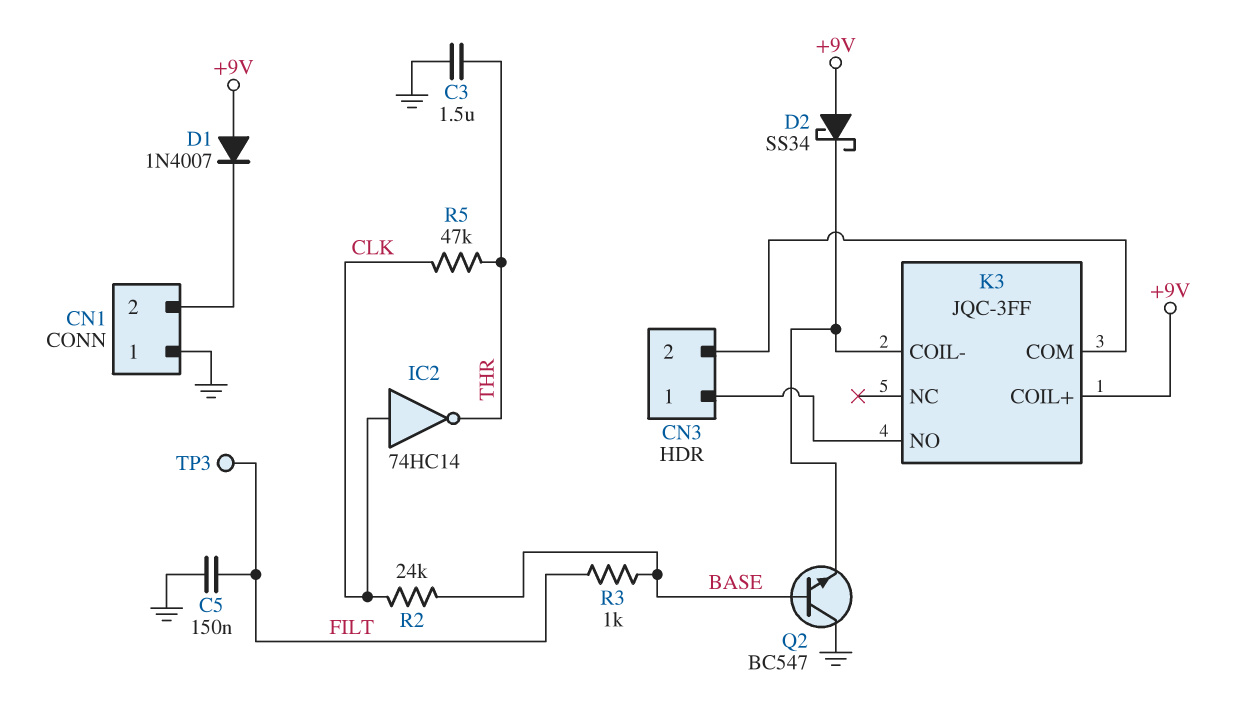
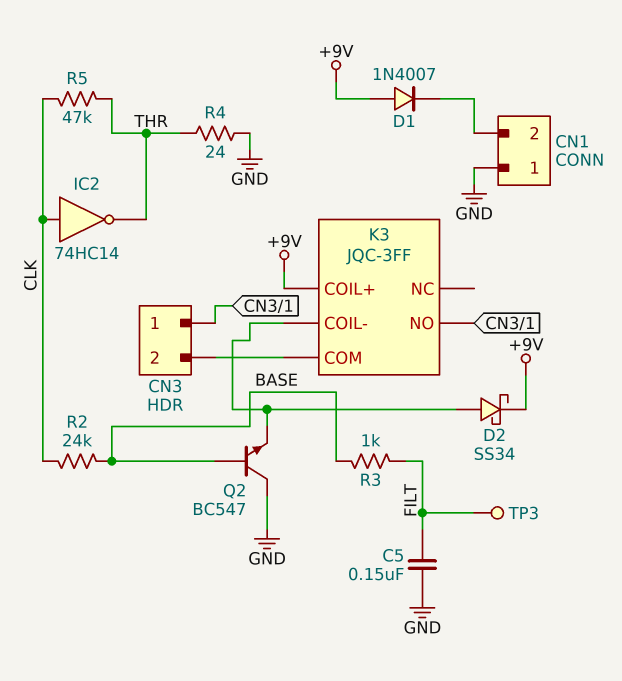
C3: 1.5uF (GND, THR) -> none
D2: schottky SS34 (A +9V, K K3/COIL-) -> schottky SS34 (A K3/COIL-, K +9V)
R4: none -> 24 (GND, THR)

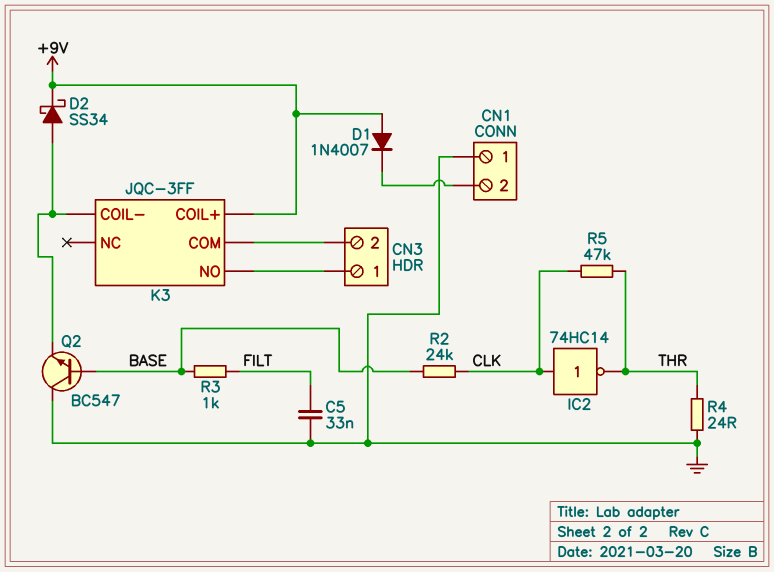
C5: 150nF (FILT, GND) -> 33nF (FILT, GND)
TP3: test point (FILT) -> none

